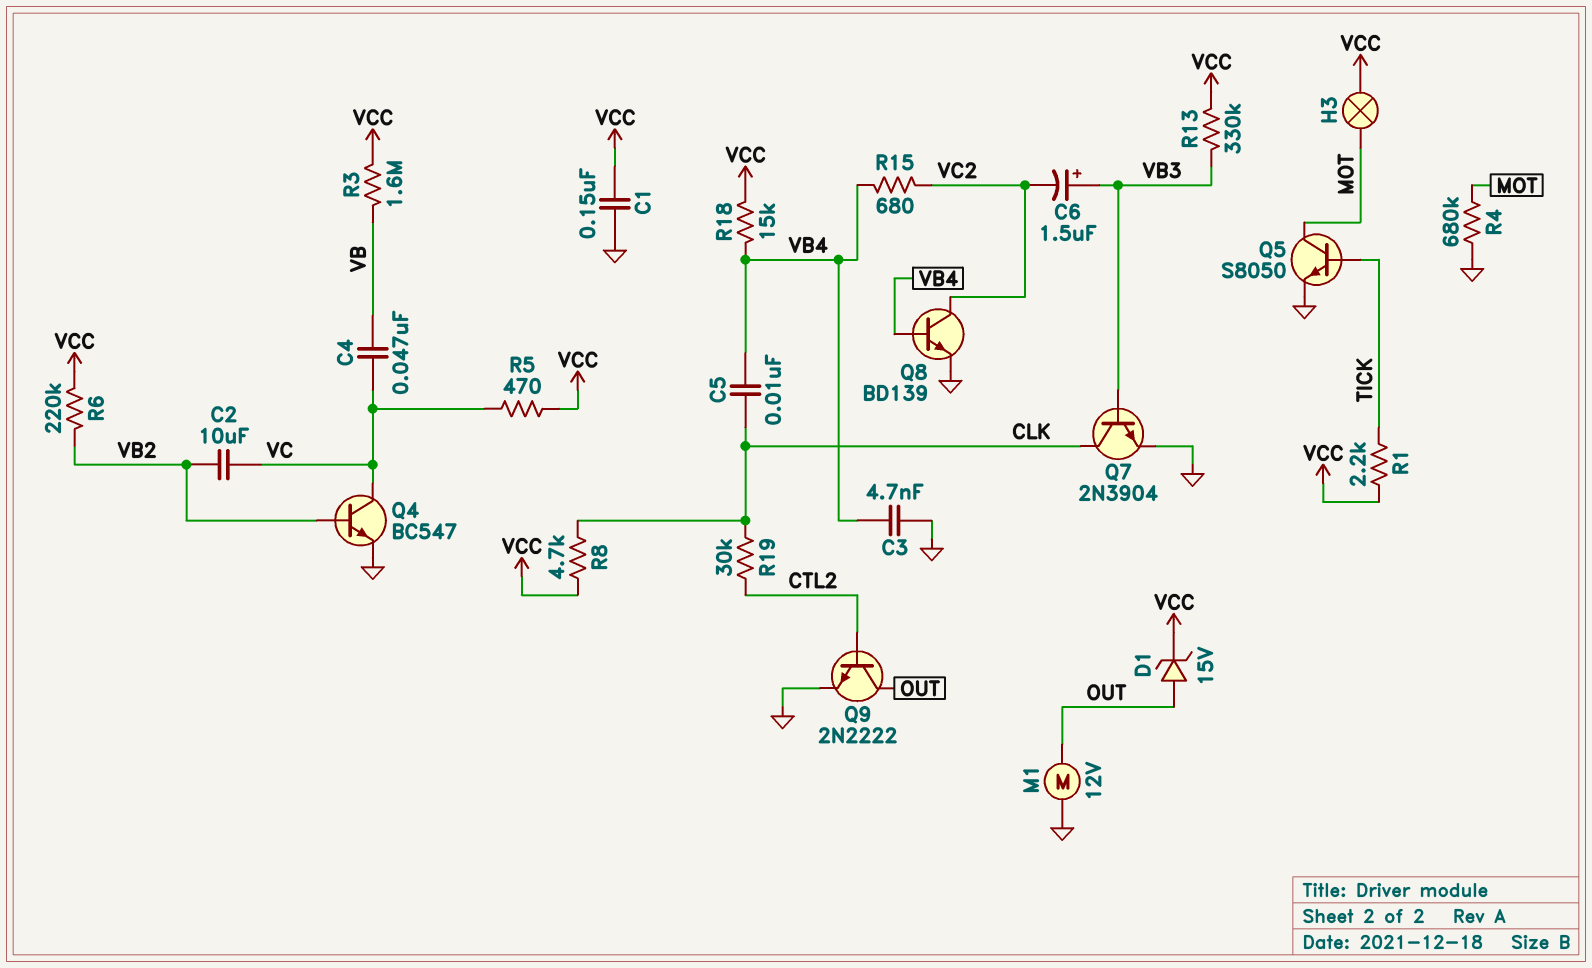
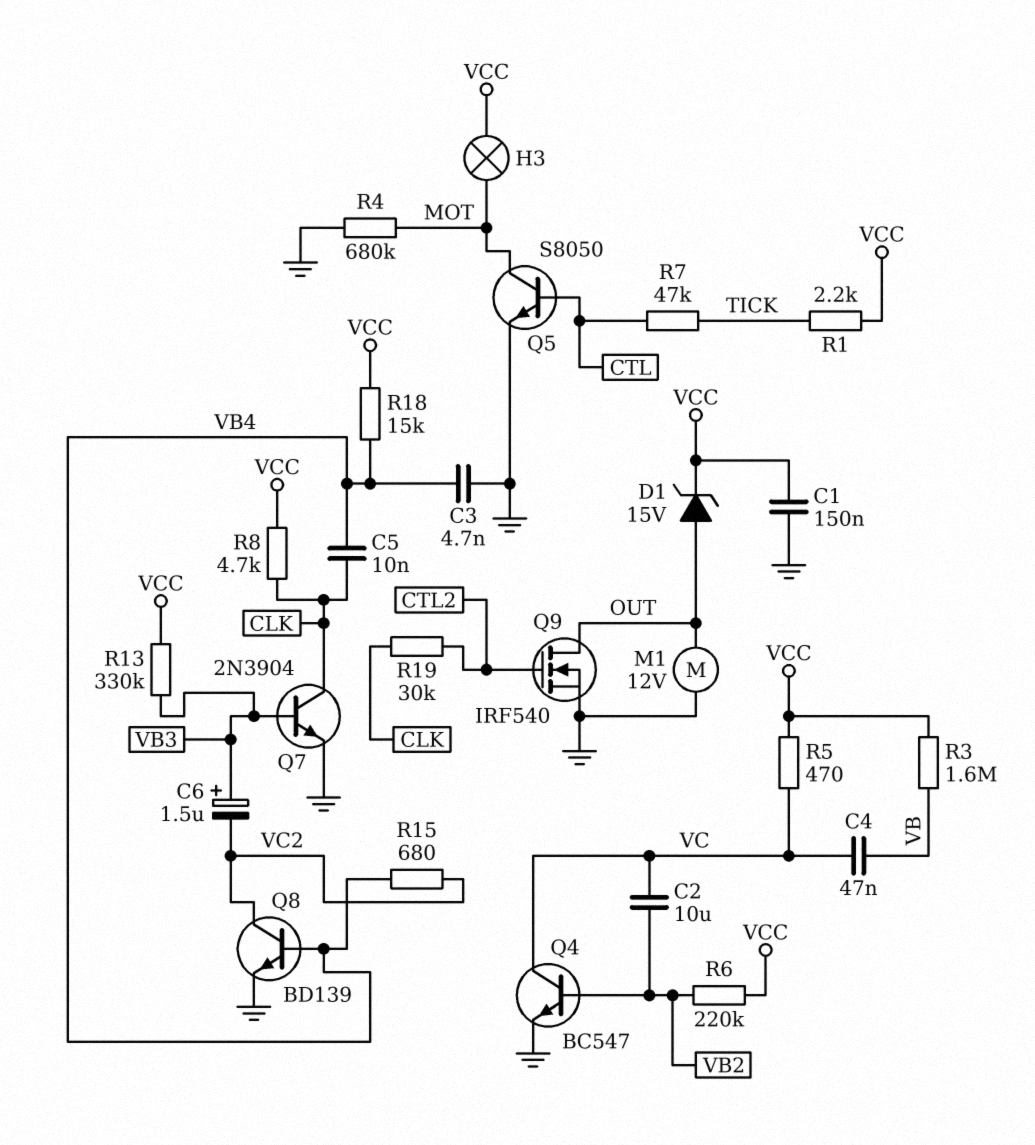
Q5: NPN S8050 (B TICK, C MOT, E GND) -> NPN S8050 (B CTL, C MOT, E GND)
Q9: NPN 2N2222 (B CTL2, C OUT, E GND) -> NMOS IRF540 (G CTL2, D OUT, S GND)
R7: none -> 47k (CTL, TICK)

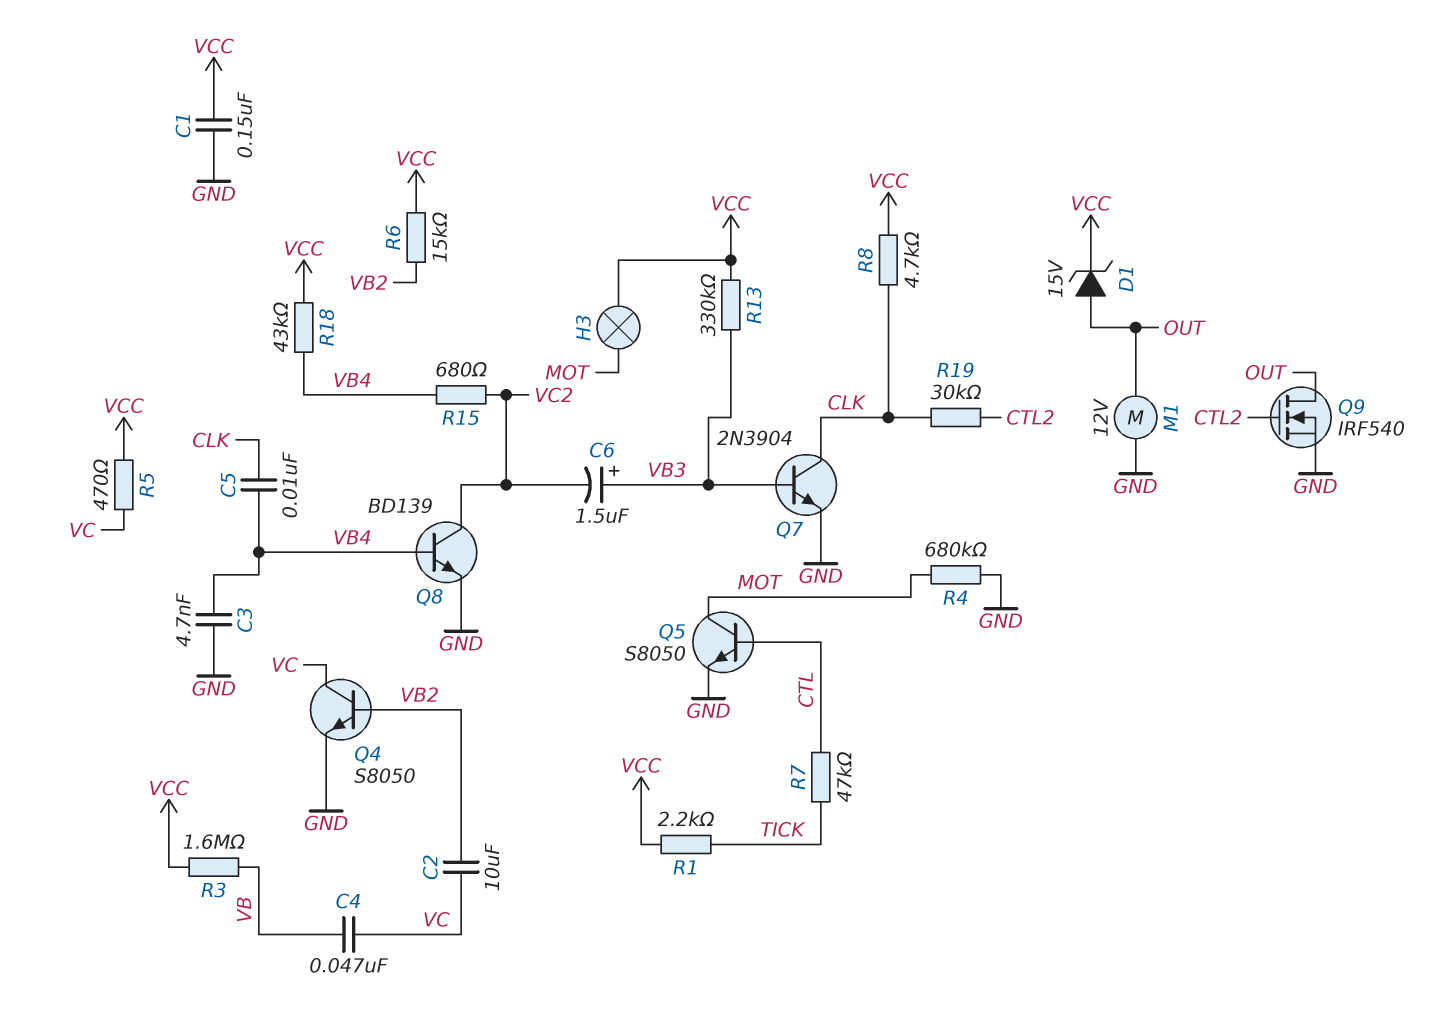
Q4: NPN BC547 (B VB2, C VC, E GND) -> NPN S8050 (B VB2, C VC, E GND)
R6: 220k (VB2, VCC) -> 15k (VB2, VCC)
R18: 15k (VB4, VCC) -> 43k (VB4, VCC)

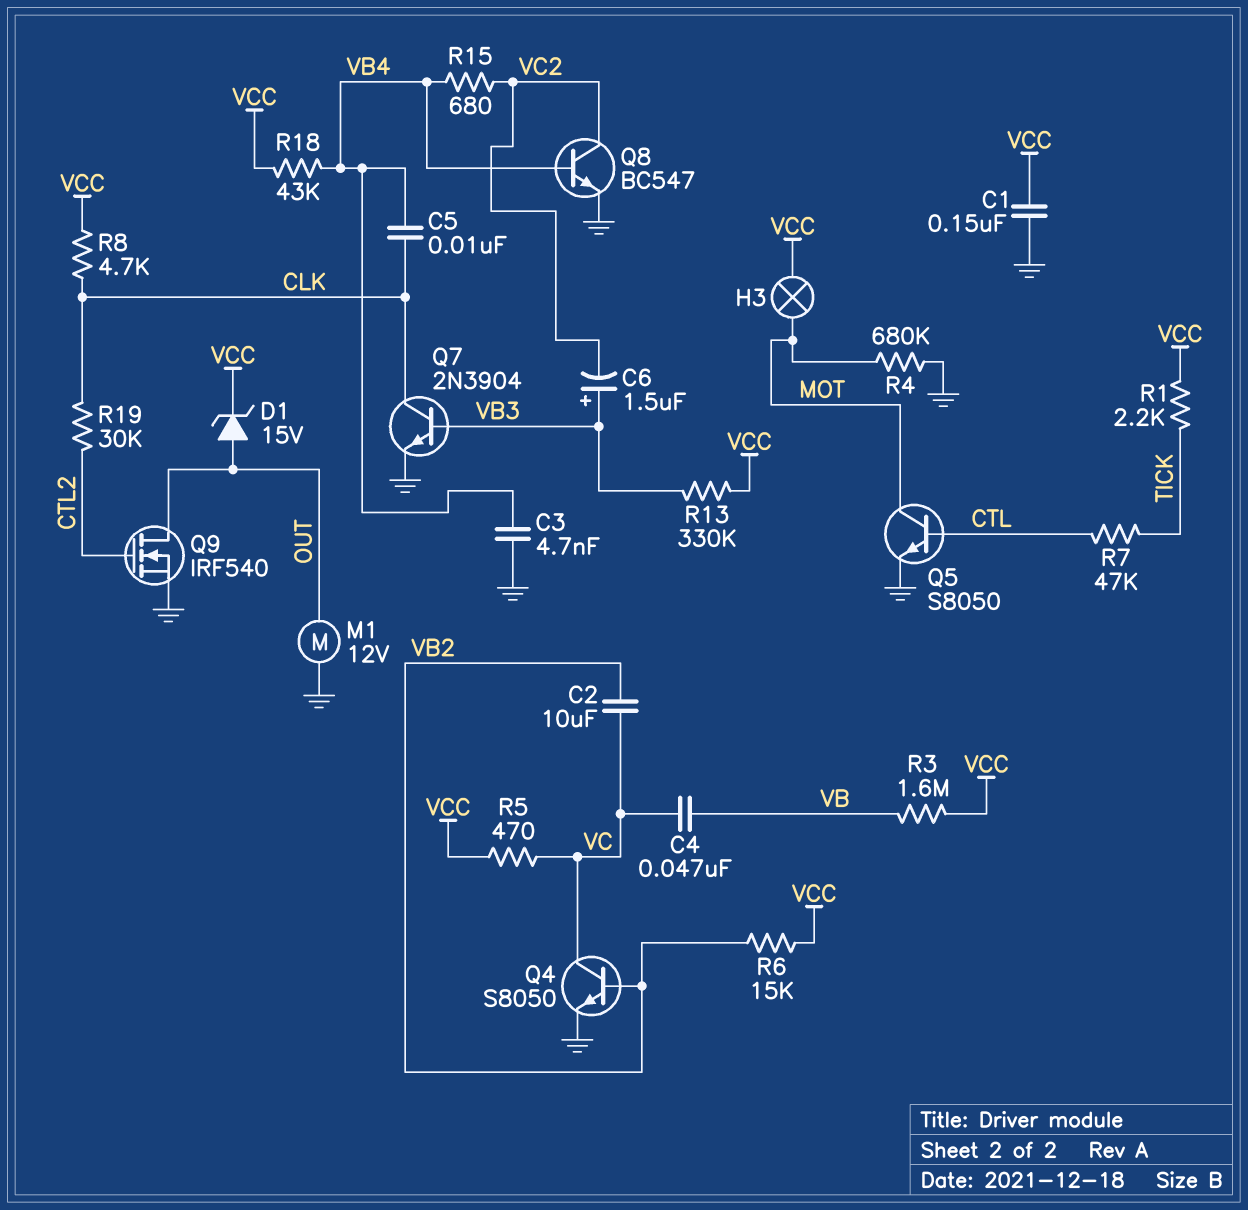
Q8: NPN BD139 (B VB4, C VC2, E GND) -> NPN BC547 (B VB4, C VC2, E GND)

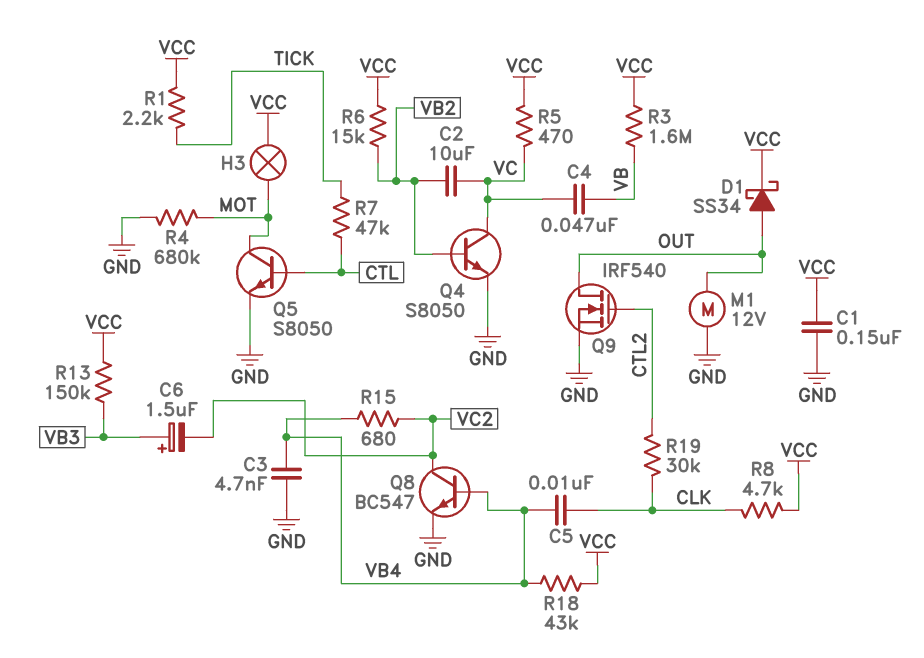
D1: zener 15V (A OUT, K VCC) -> schottky SS34 (A OUT, K VCC)
Q7: NPN 2N3904 (B VB3, C CLK, E GND) -> none
R13: 330k (VB3, VCC) -> 150k (VB3, VCC)

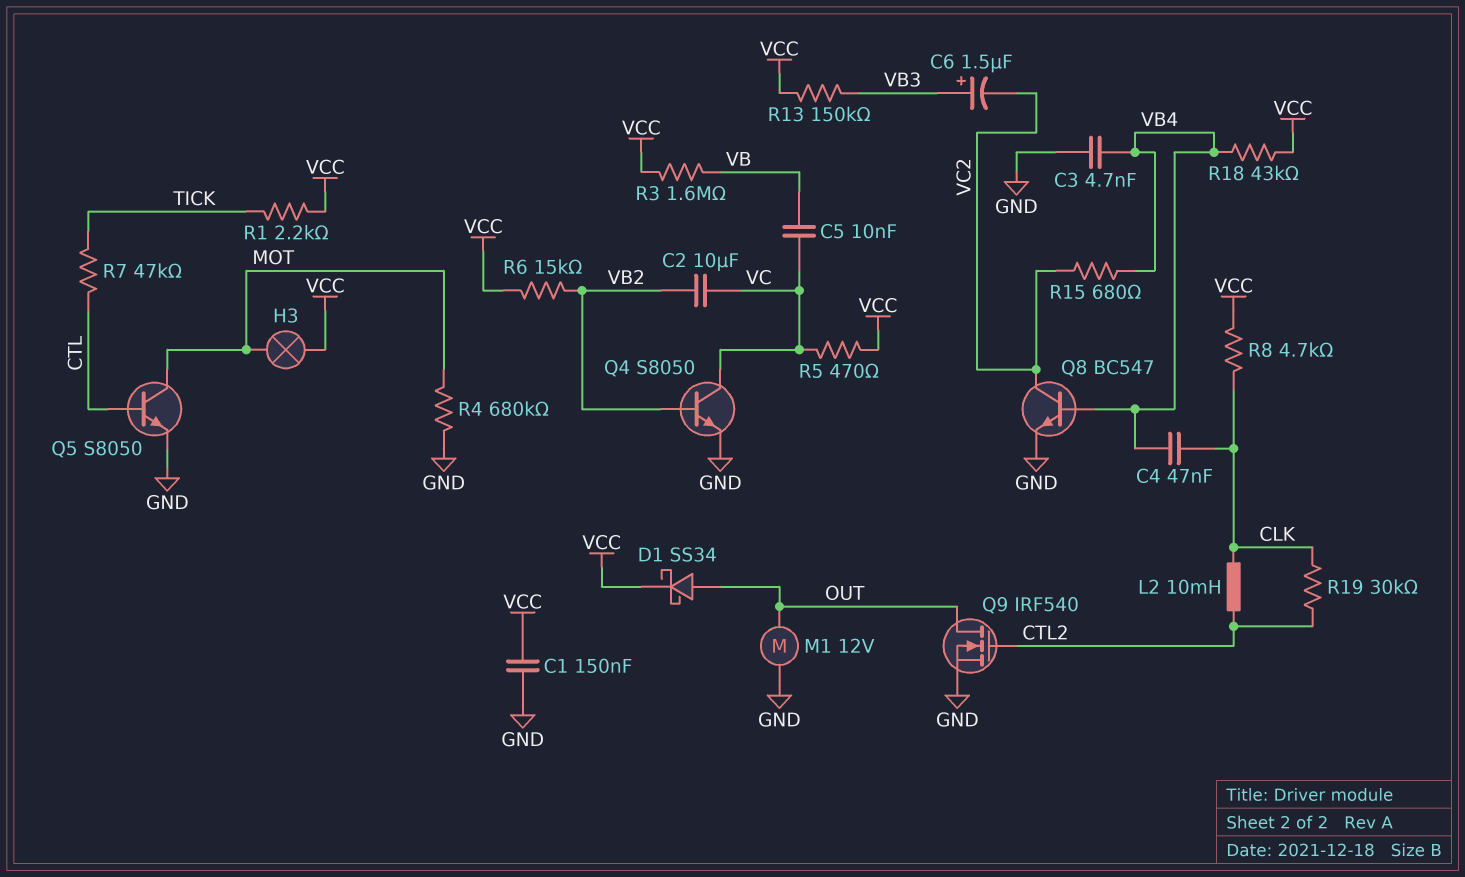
C4: 47nF (VB, VC) -> 47nF (CLK, VB4)
C5: 10nF (CLK, VB4) -> 10nF (VB, VC)
L2: none -> 10mH (CLK, CTL2)

